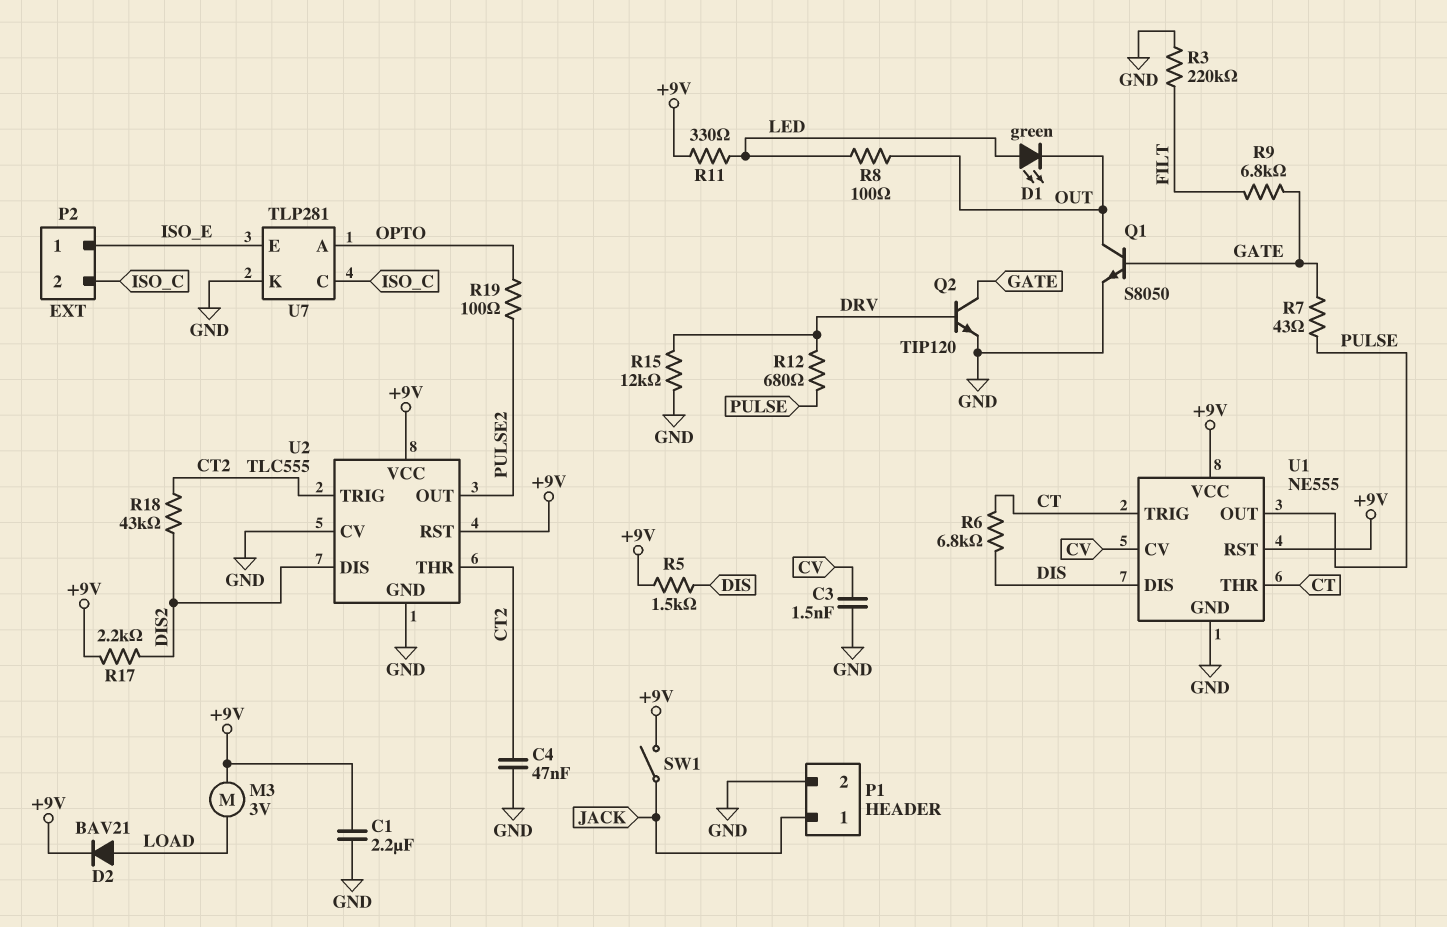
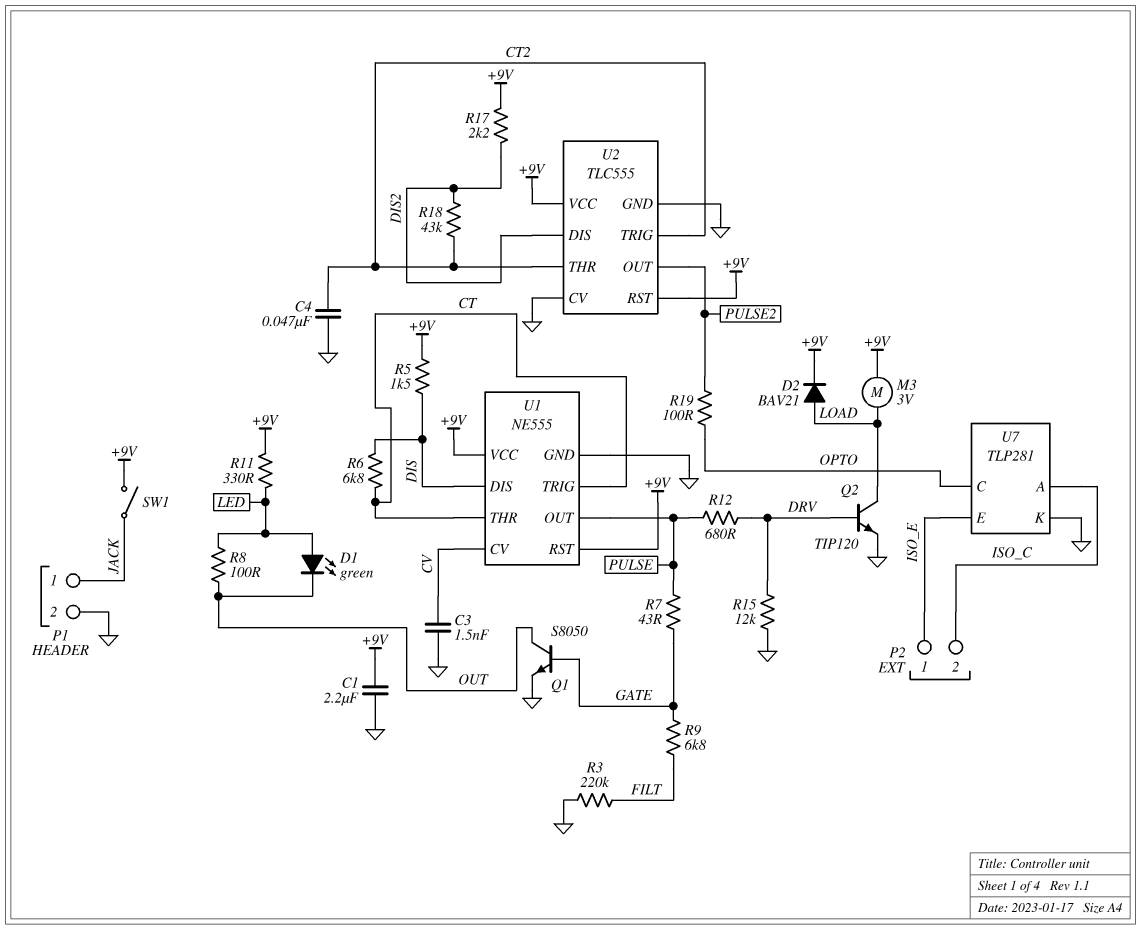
Q2: NPN TIP120 (B DRV, C GATE, E GND) -> NPN TIP120 (B DRV, C LOAD, E GND)
U7 pin A: OPTO -> ISO_C
U7 pin C: ISO_C -> OPTO

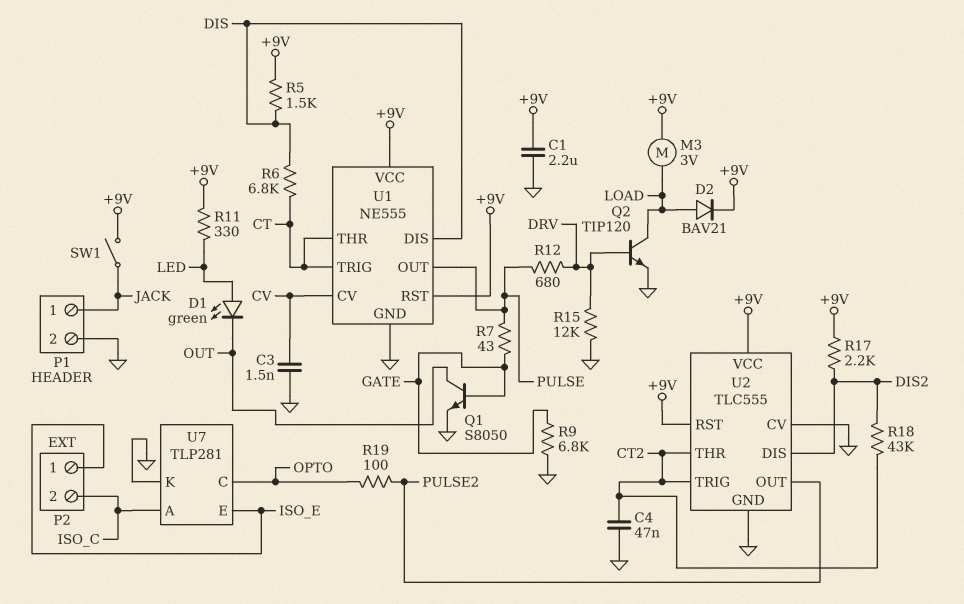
R3: 220k (FILT, GND) -> none
R8: 100 (LED, OUT) -> none
R9: 6.8k (FILT, GATE) -> 6.8k (GATE, GND)

